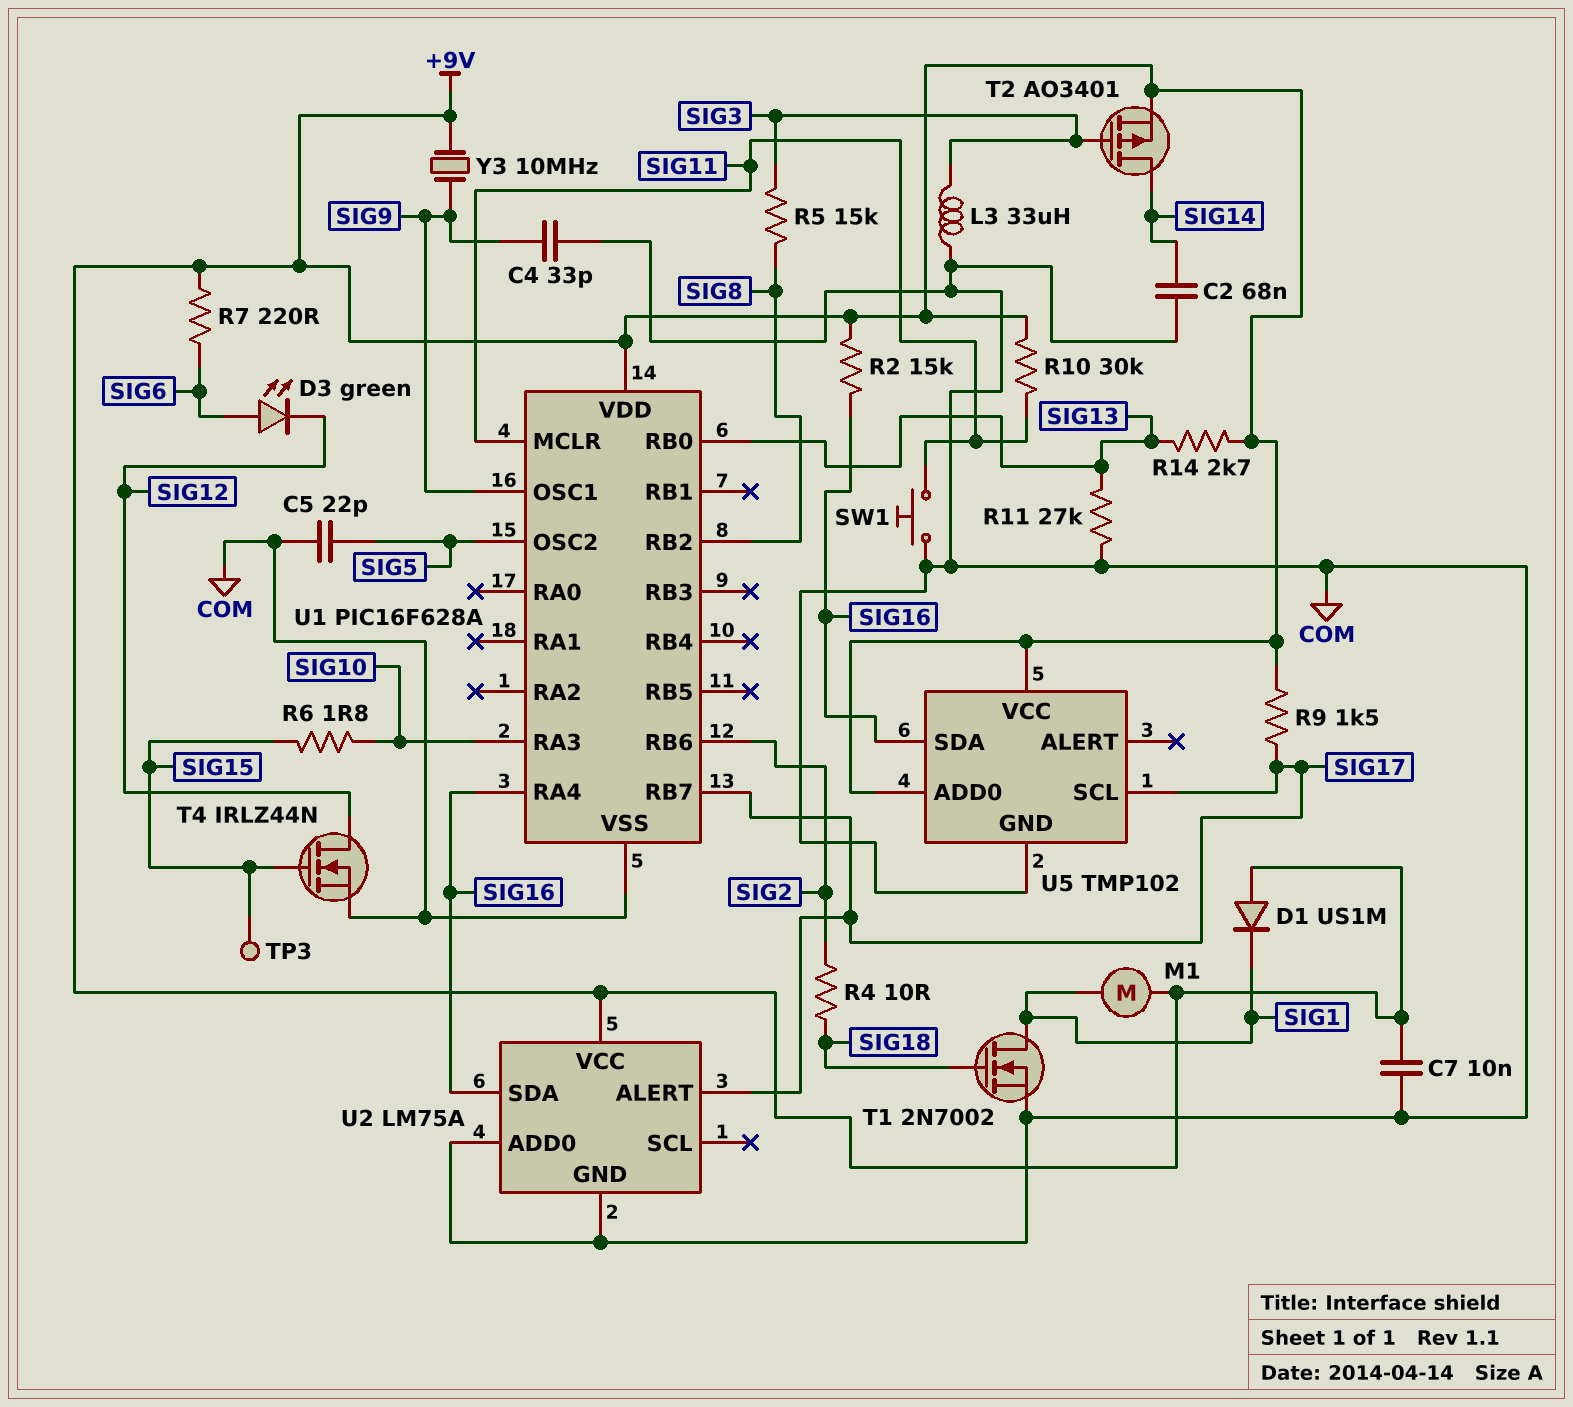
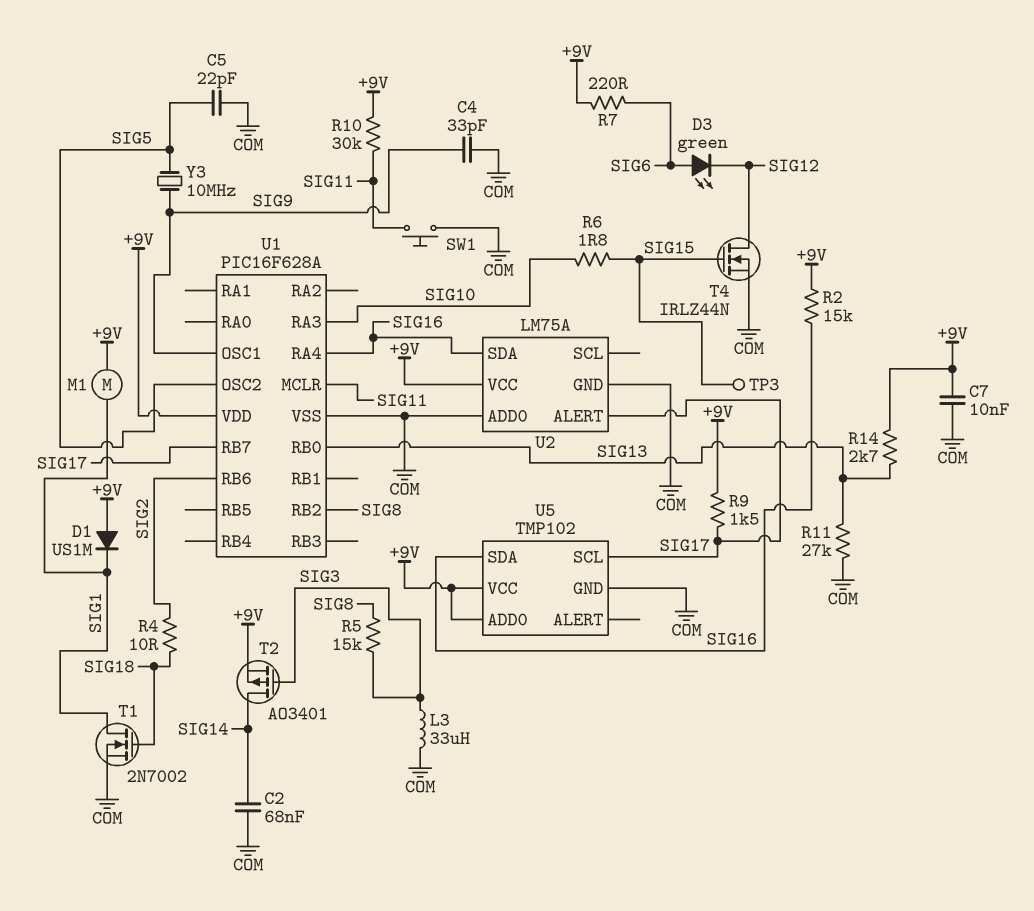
Y3: 10MHz (+9V, SIG9) -> 10MHz (SIG5, SIG9)

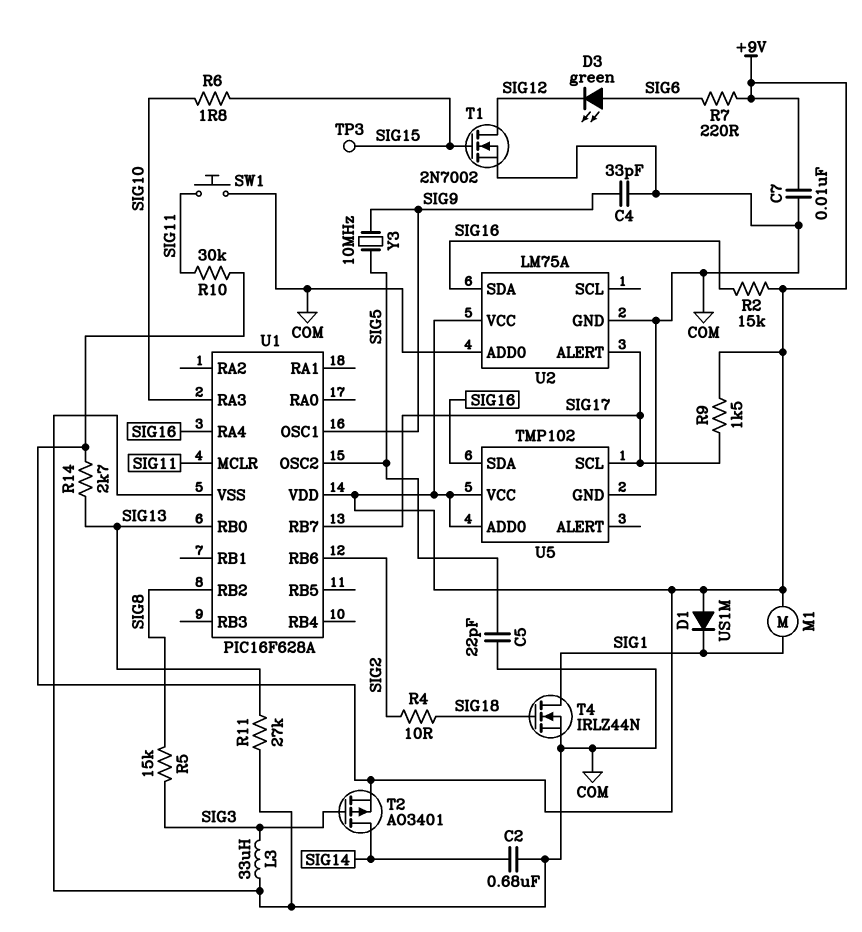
C2: 68nF (COM, SIG14) -> 680nF (COM, SIG14)
T1: NMOS 2N7002 (G SIG18, D SIG1, S COM) -> NMOS 2N7002 (G SIG15, D SIG12, S COM)
T4: NMOS IRLZ44N (G SIG15, D SIG12, S COM) -> NMOS IRLZ44N (G SIG18, D SIG1, S COM)

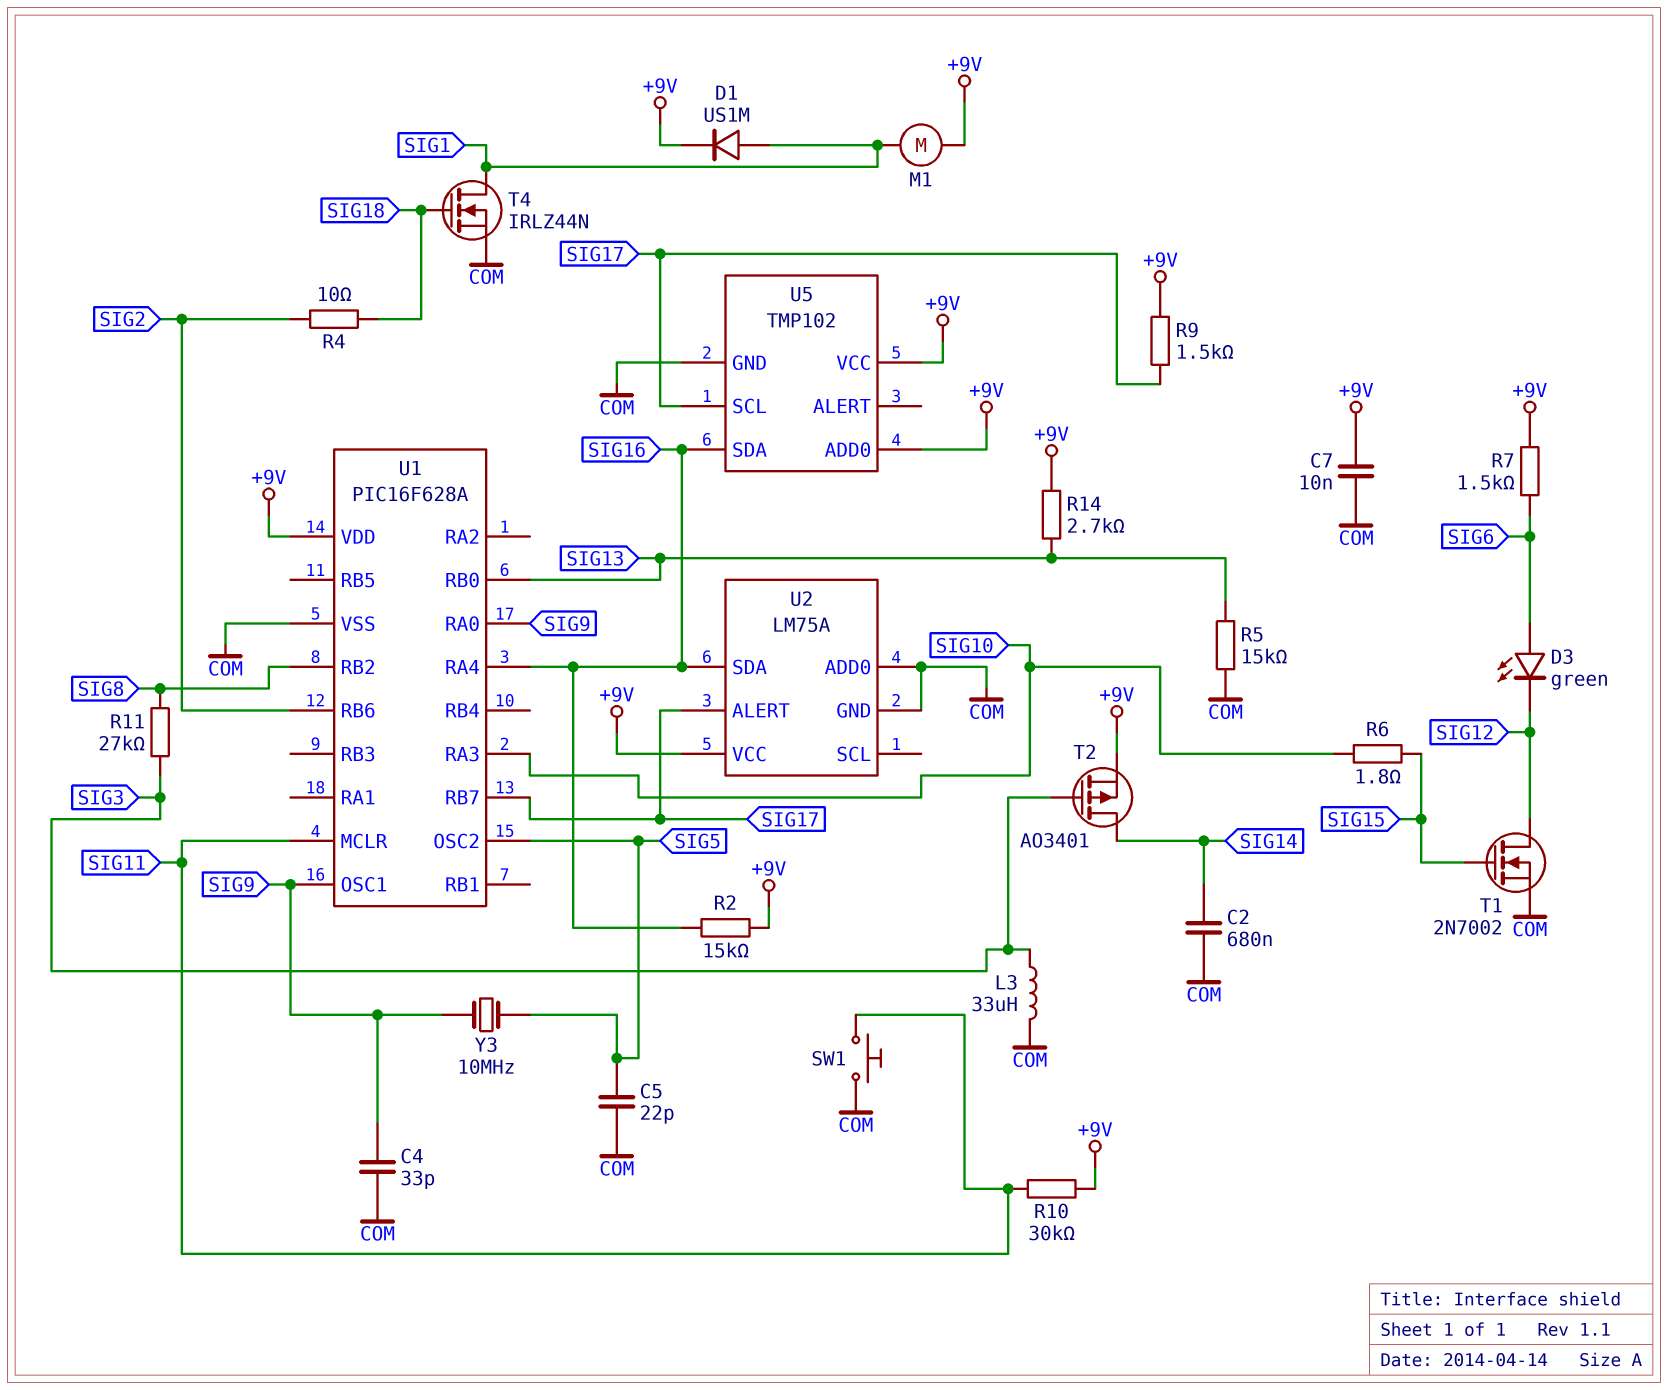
D1: diode US1M (A +9V, K SIG1) -> diode US1M (A SIG1, K +9V)
R5: 15k (SIG3, SIG8) -> 15k (COM, SIG13)
R7: 220 (+9V, SIG6) -> 1.5k (+9V, SIG6)
R11: 27k (COM, SIG13) -> 27k (SIG3, SIG8)
TP3: test point (SIG15) -> none
U1 pin RA0: none -> SIG9

